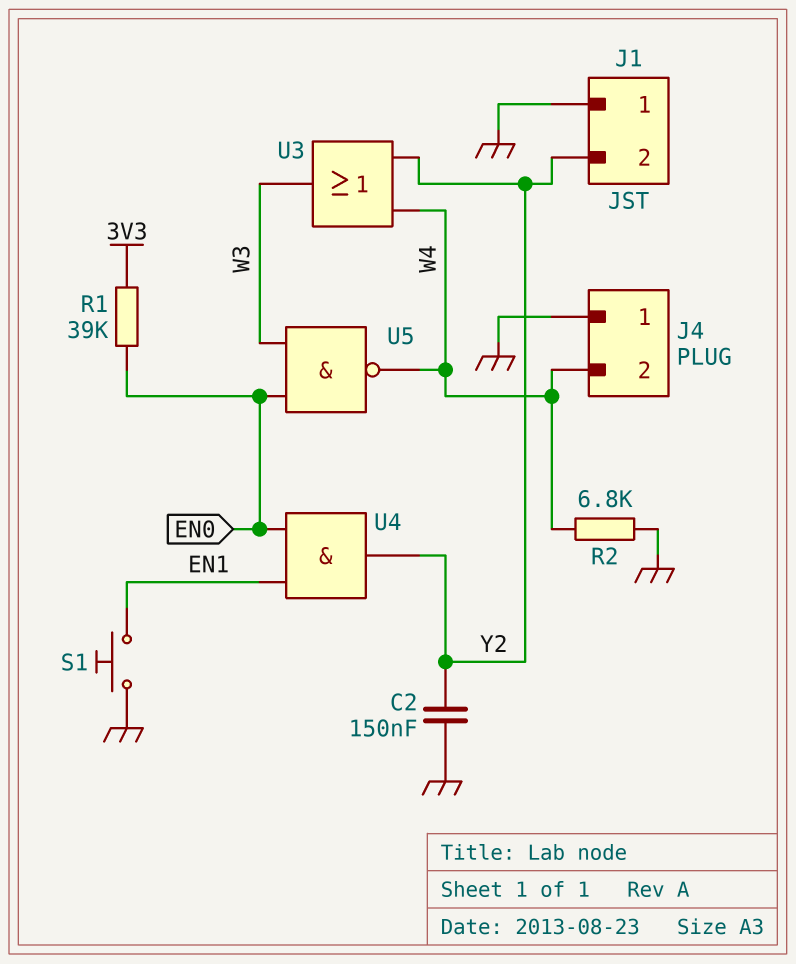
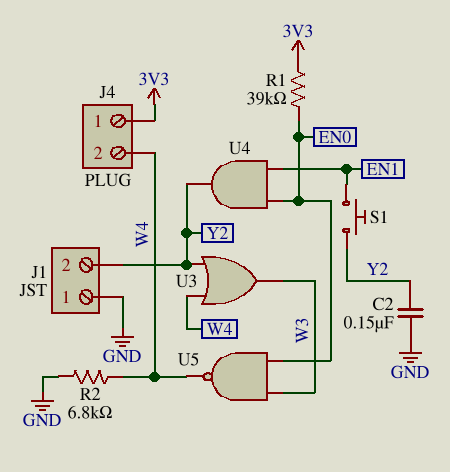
J4 pin 1: GND -> 3V3
S1: button (EN1, GND) -> button (EN1, Y2)

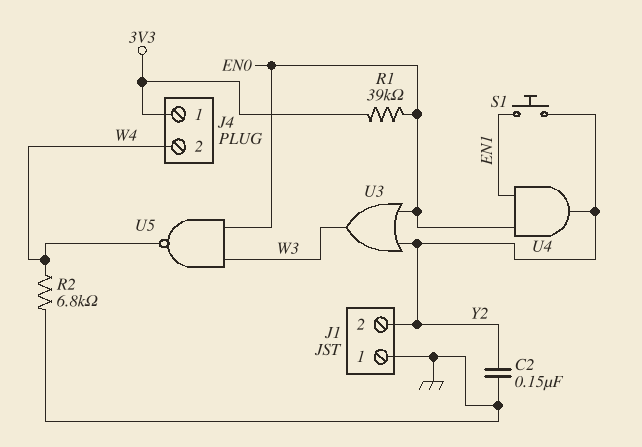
U3: OR (in W4, in Y2, out W3) -> OR (in EN0, in Y2, out W3)

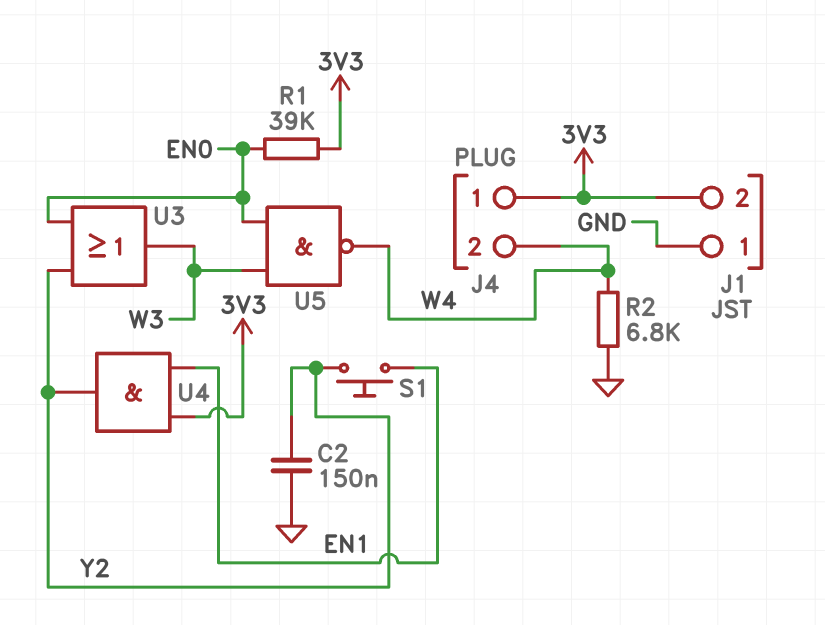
J1 pin 2: Y2 -> 3V3
U4: AND (in EN0, in EN1, out Y2) -> AND (in 3V3, in EN1, out Y2)

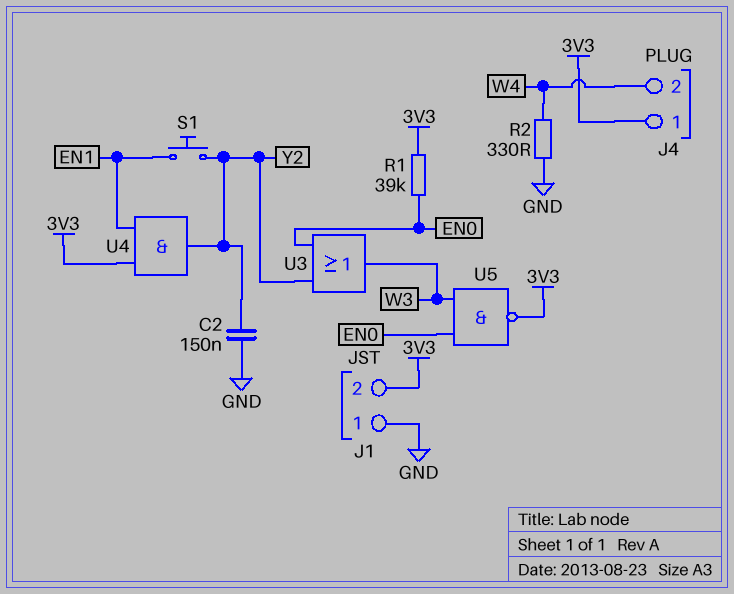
R2: 6.8k (GND, W4) -> 330 (GND, W4)
U5: NAND (in EN0, in W3, out W4) -> NAND (in EN0, in W3, out 3V3)

